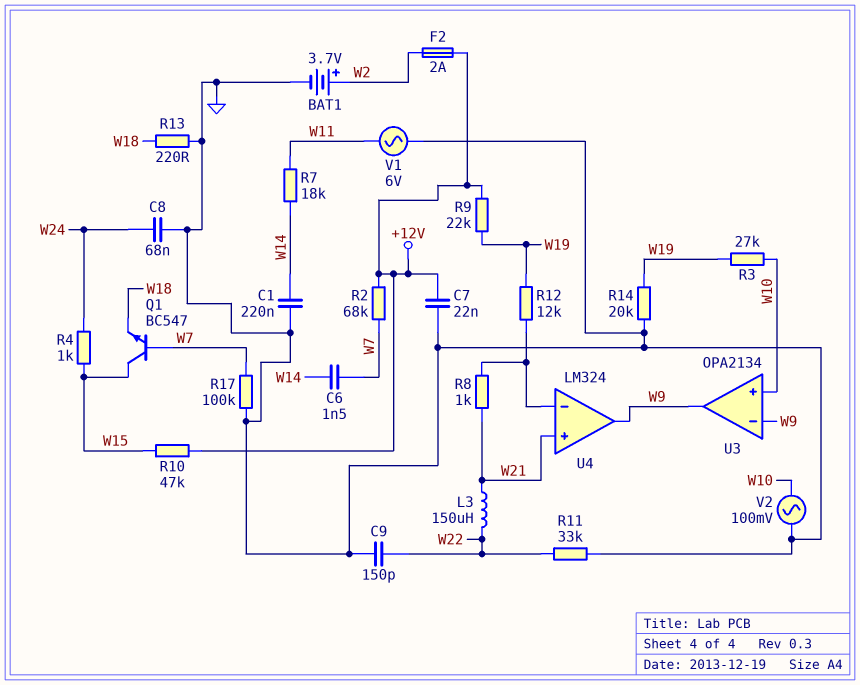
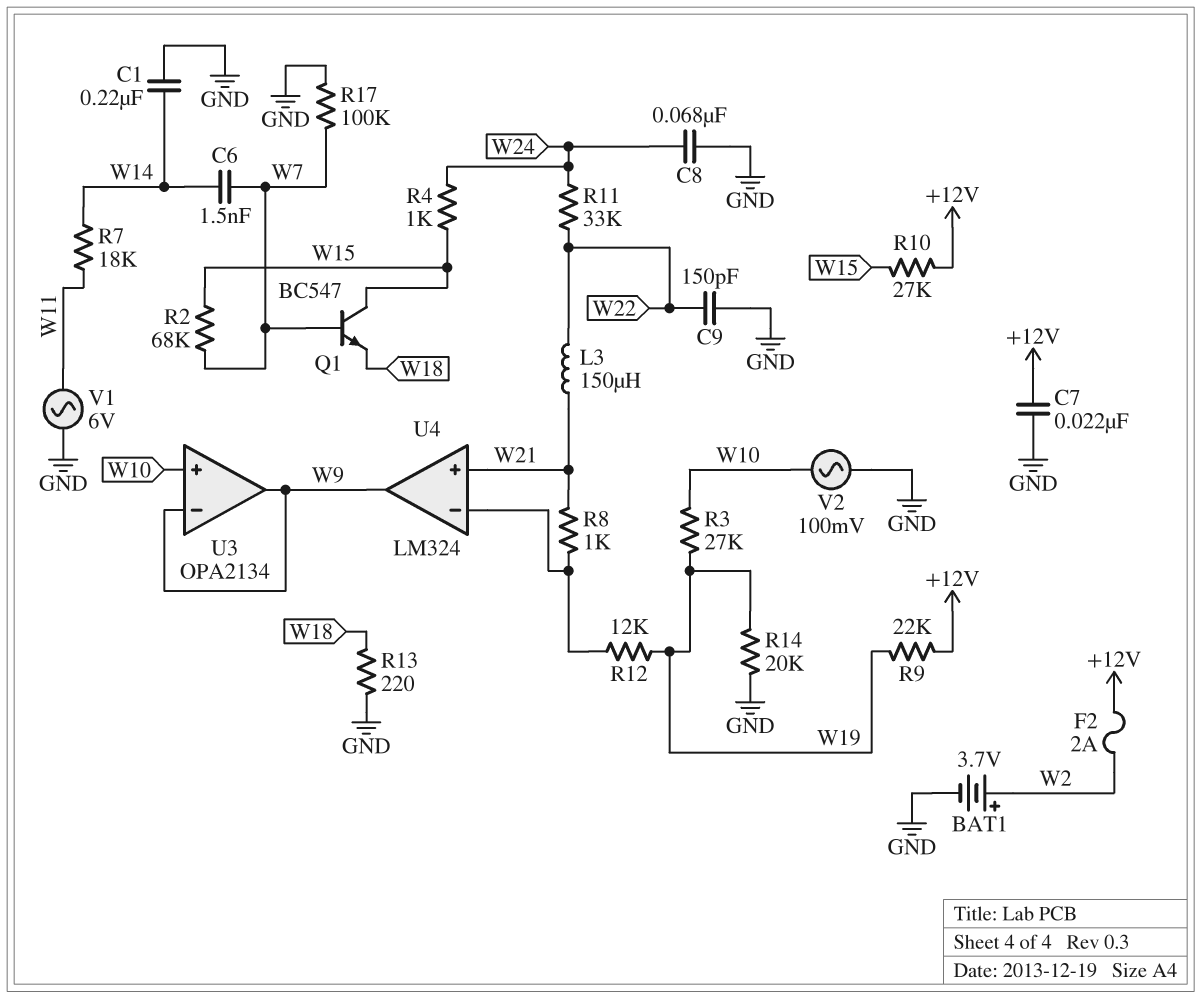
R2: 68k (+12V, W7) -> 68k (W7, W15)
R10: 47k (+12V, W15) -> 27k (+12V, W15)
R11: 33k (GND, W22) -> 33k (W22, W24)

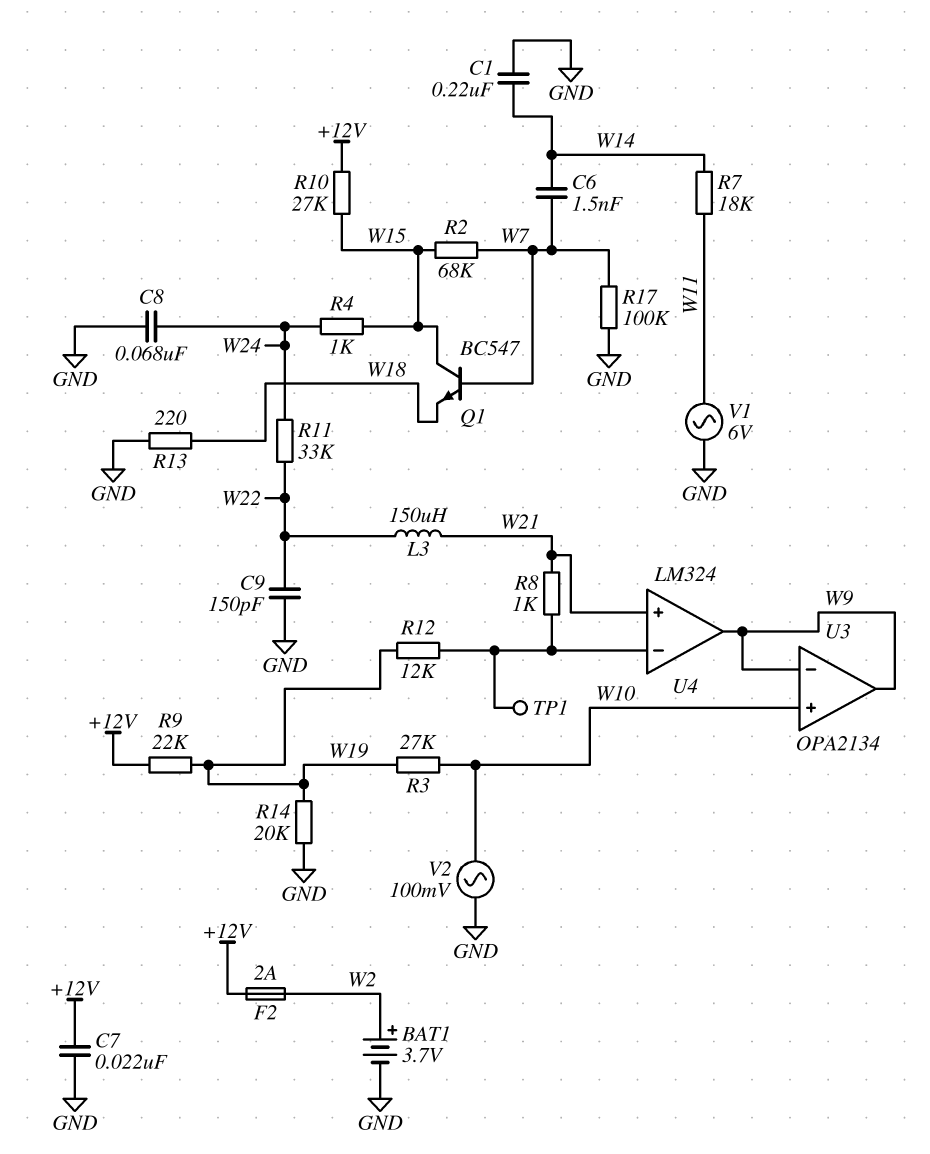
TP1: none -> test point (U4/in-)

